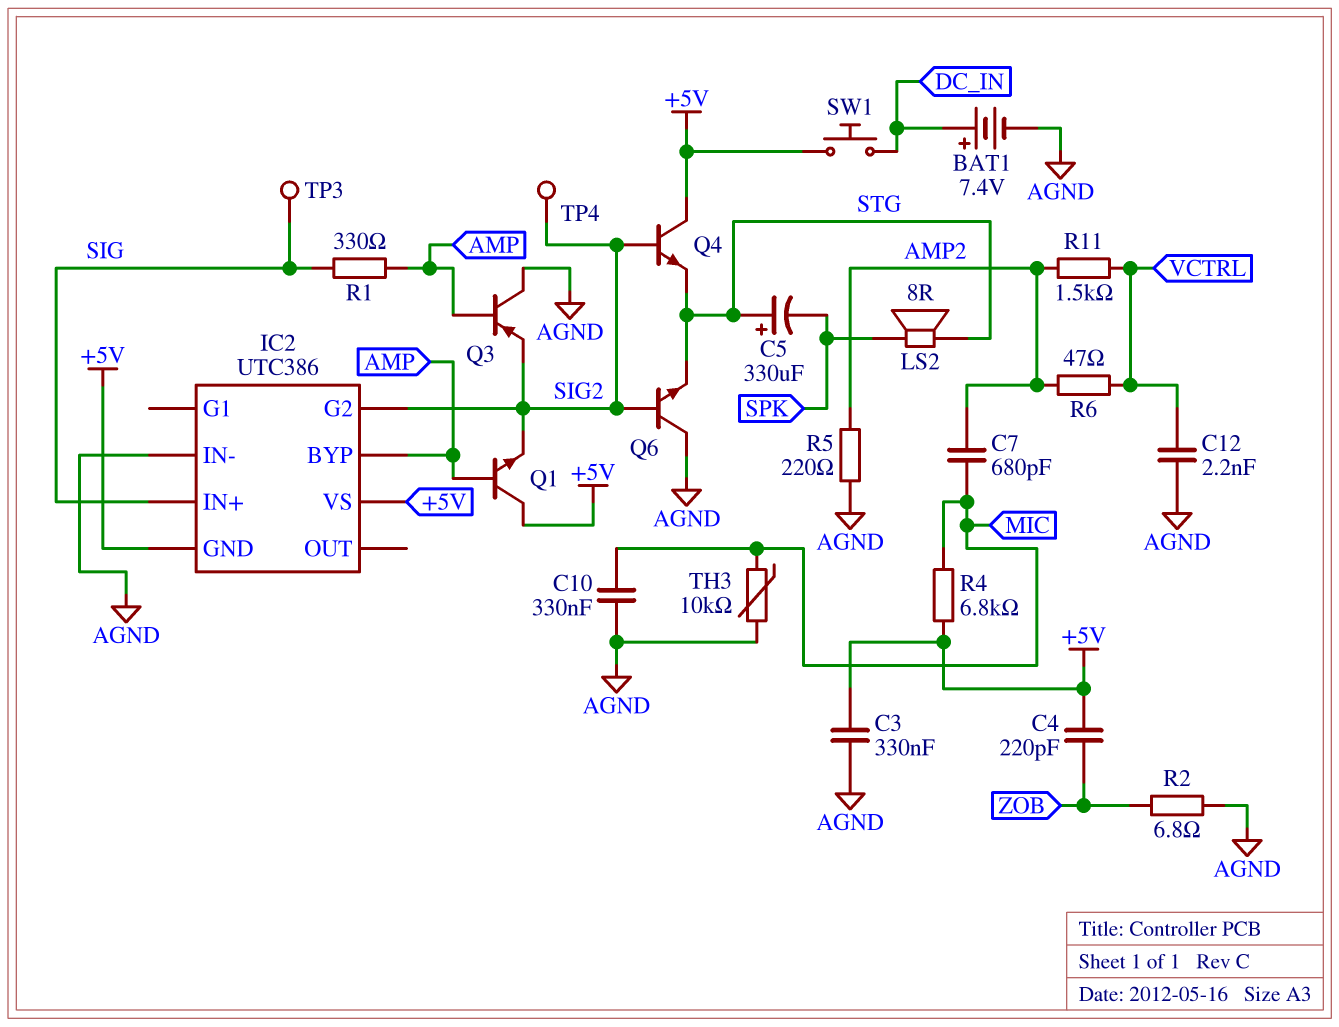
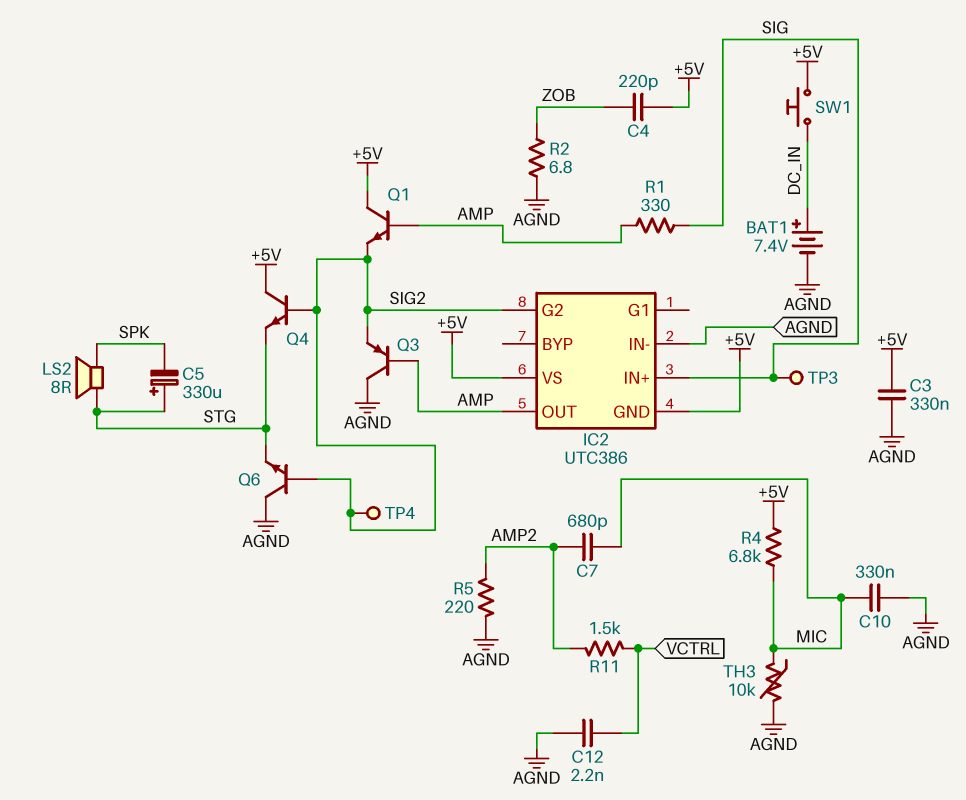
IC2 pin BYP: AMP -> none
IC2 pin OUT: none -> AMP
R6: 47 (AMP2, VCTRL) -> none

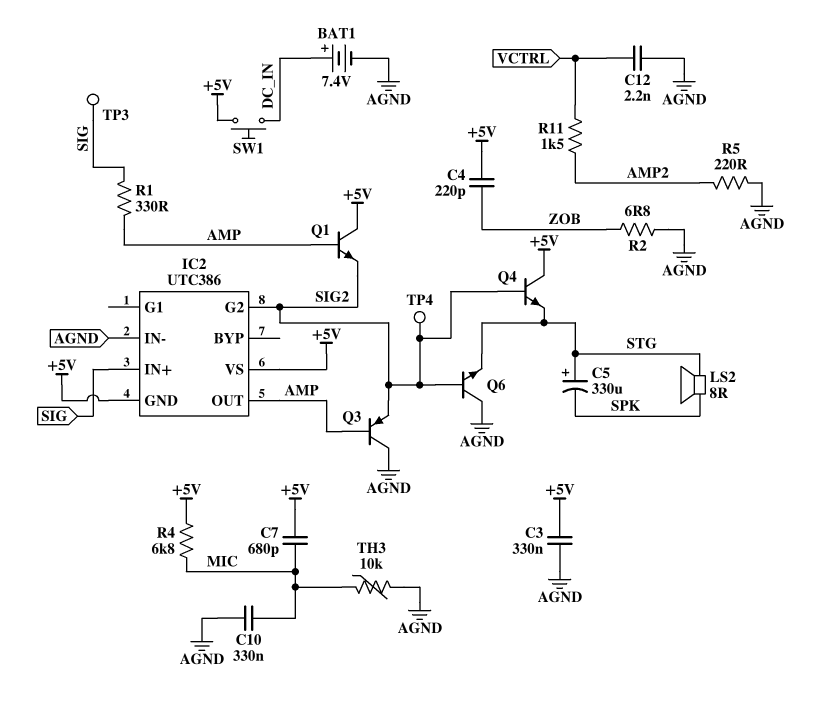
C7: 680pF (AMP2, MIC) -> 680pF (+5V, MIC)

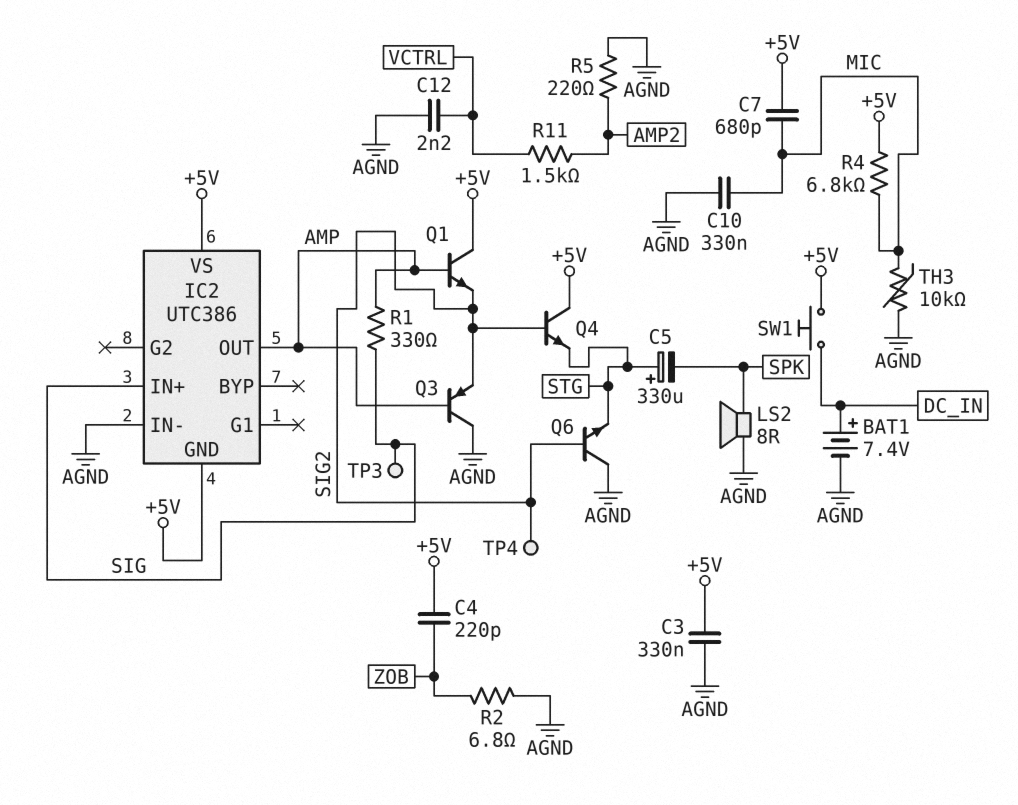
IC2 pin G2: SIG2 -> none
LS2: speaker 8R (SPK, STG) -> speaker 8R (AGND, SPK)

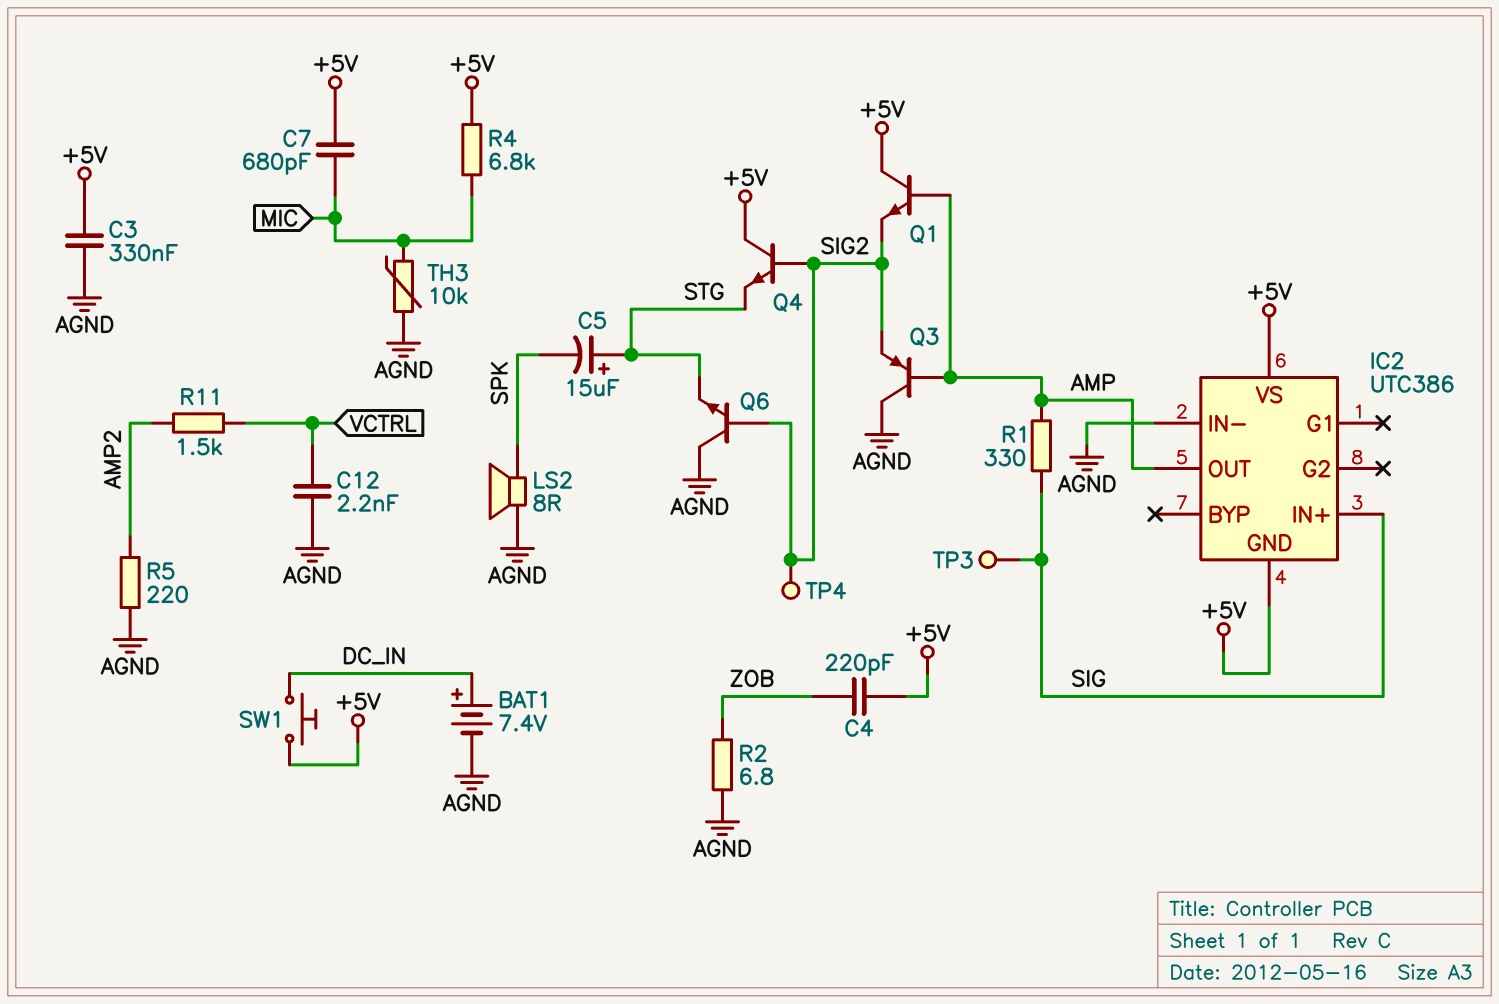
C5: 330uF (plus STG, minus SPK) -> 15uF (plus STG, minus SPK)
C10: 330nF (AGND, MIC) -> none

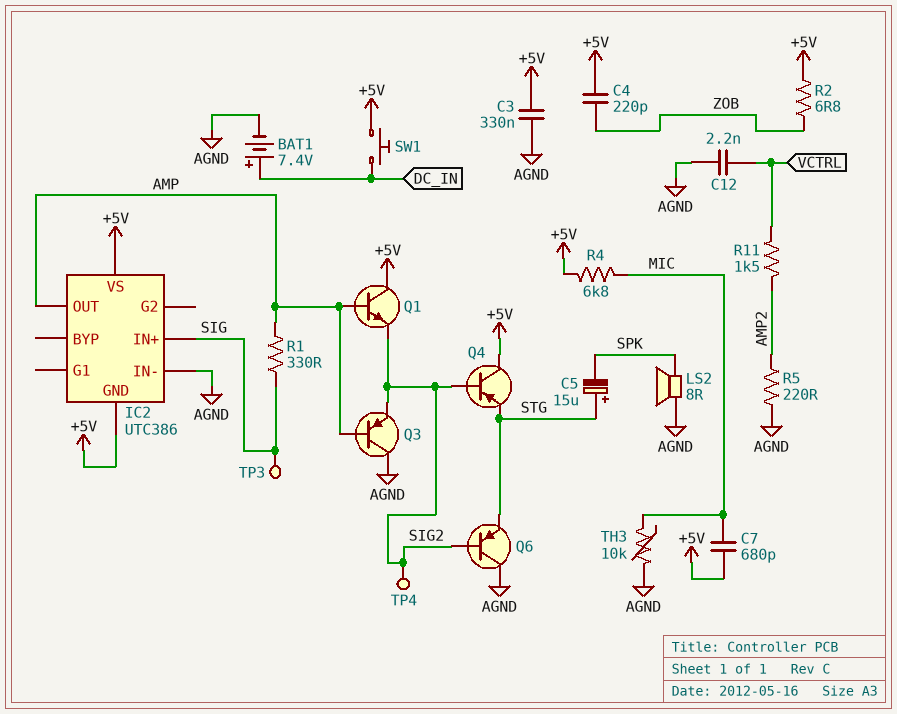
Q4: NPN (B SIG2, C +5V, E STG) -> PNP (B SIG2, C +5V, E STG)
Q6: NPN (B SIG2, C AGND, E STG) -> PNP (B SIG2, C AGND, E STG)
R2: 6.8 (AGND, ZOB) -> 6.8 (+5V, ZOB)

